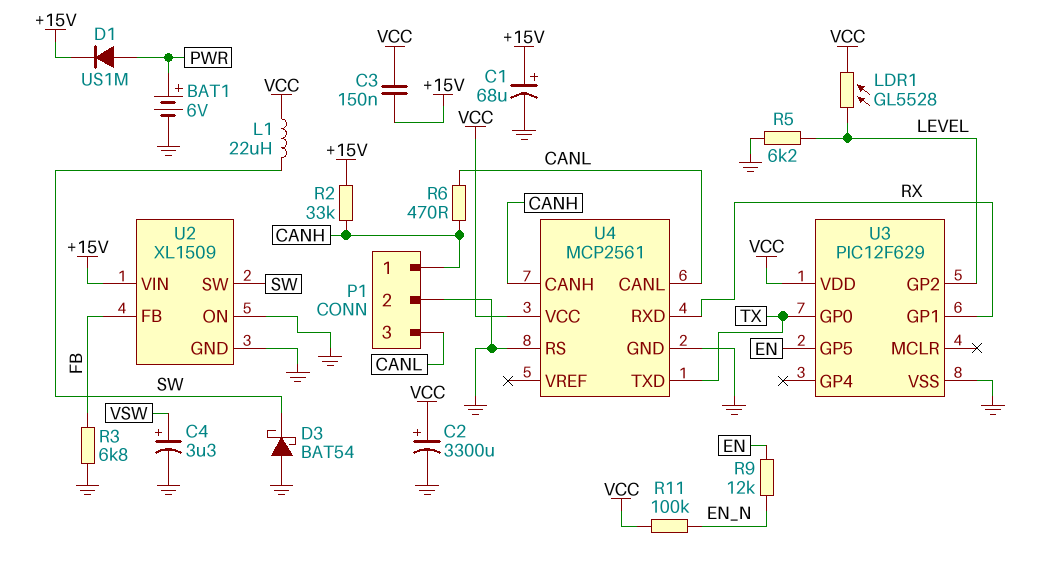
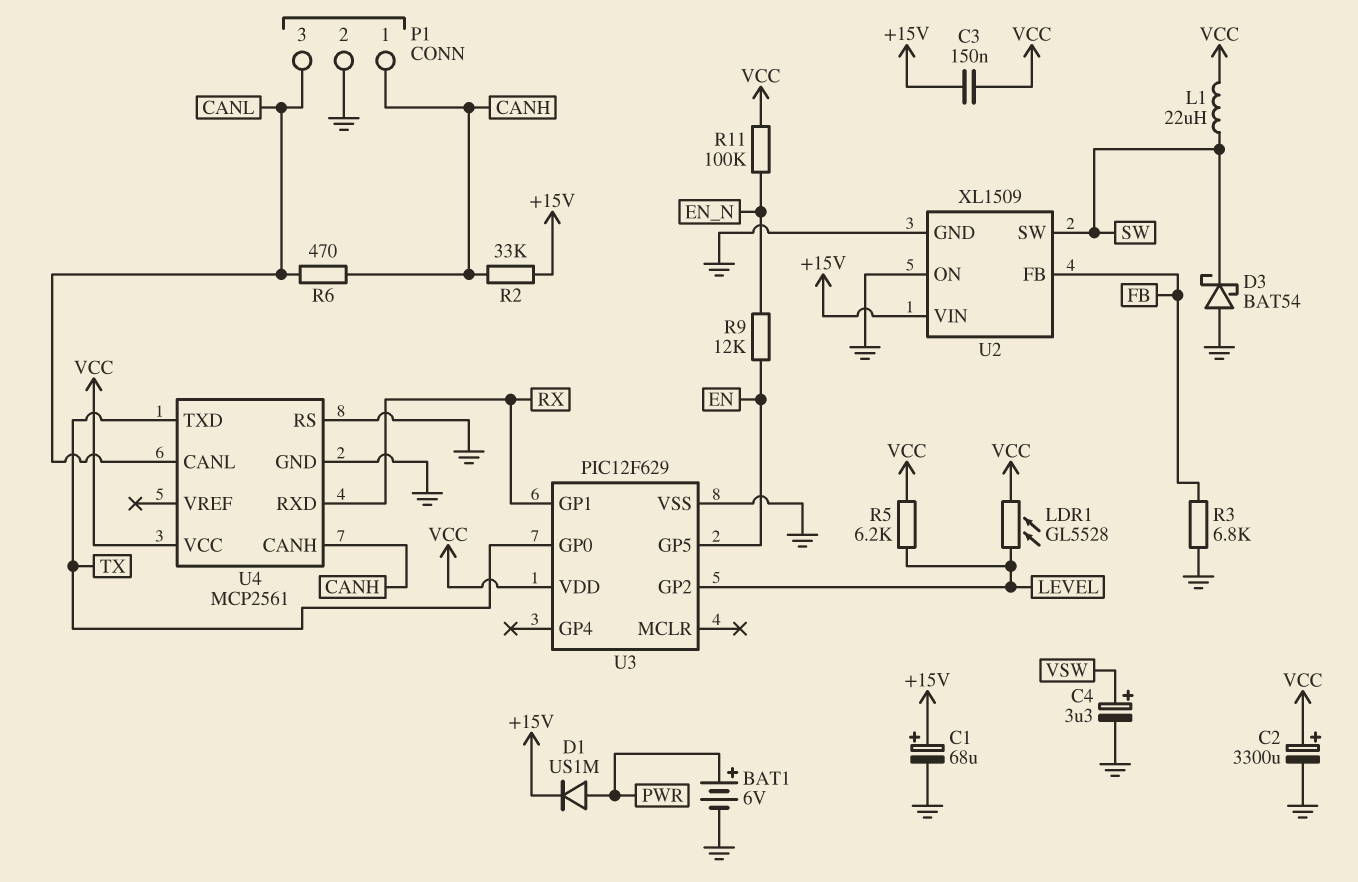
R5: 6.2k (GND, LEVEL) -> 6.2k (LEVEL, VCC)

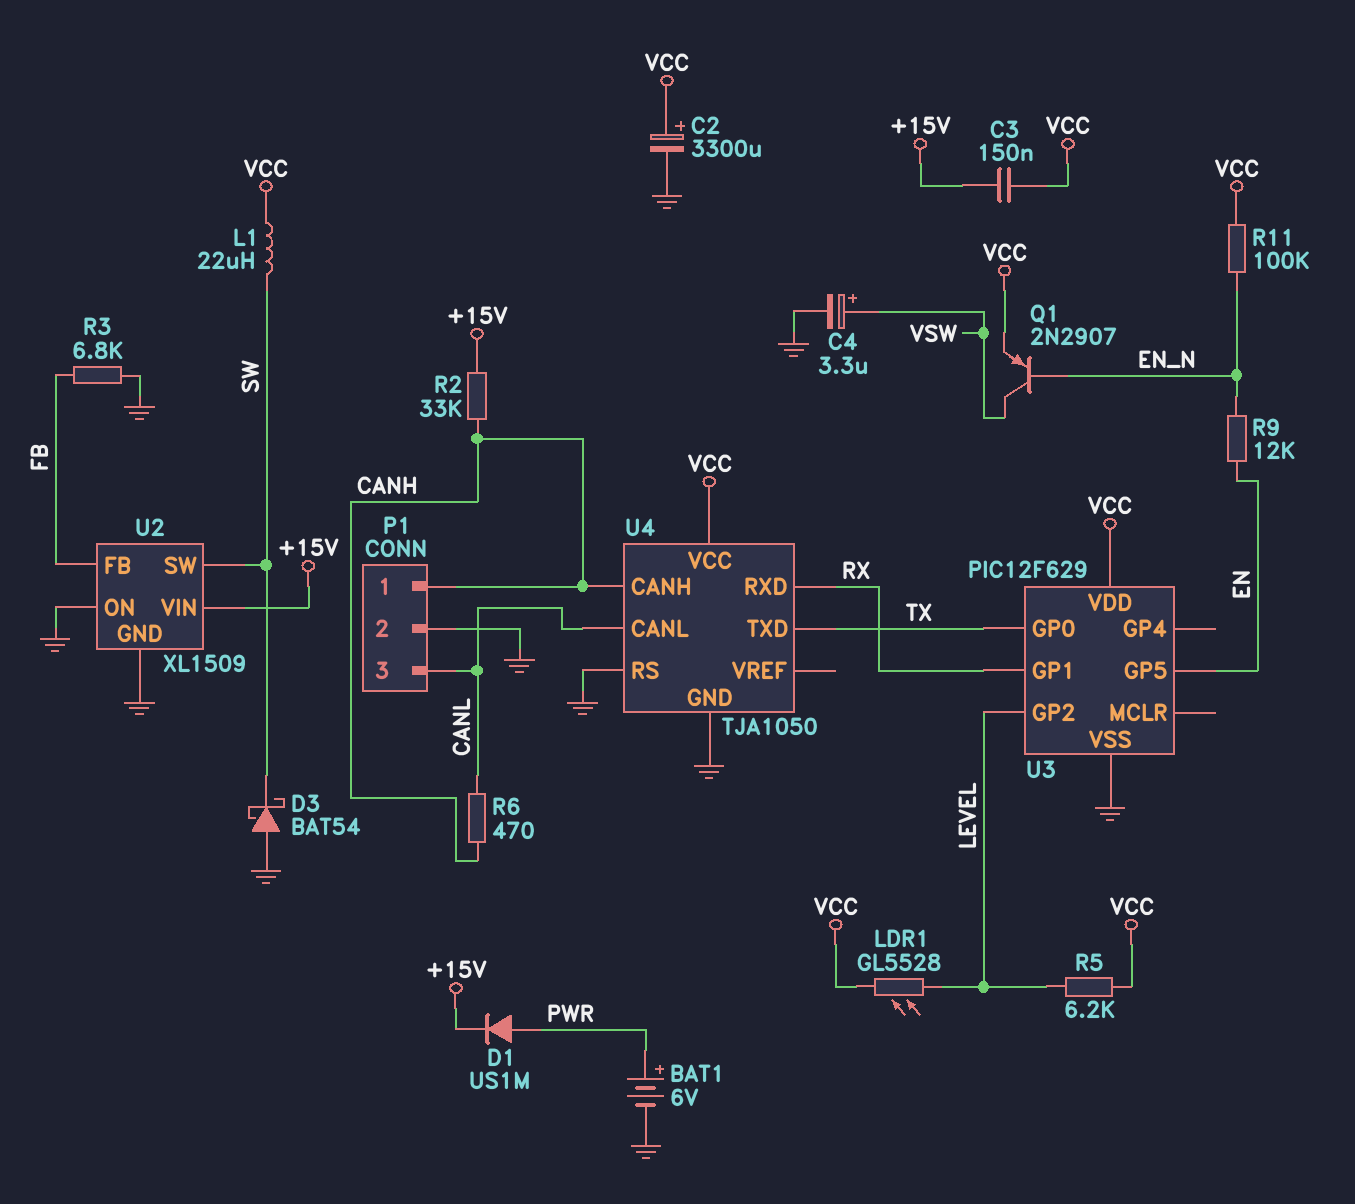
C1: 68uF (plus +15V, minus GND) -> none
Q1: none -> PNP 2N2907 (B EN_N, C VSW, E VCC)
U4: MCP2561 -> TJA1050

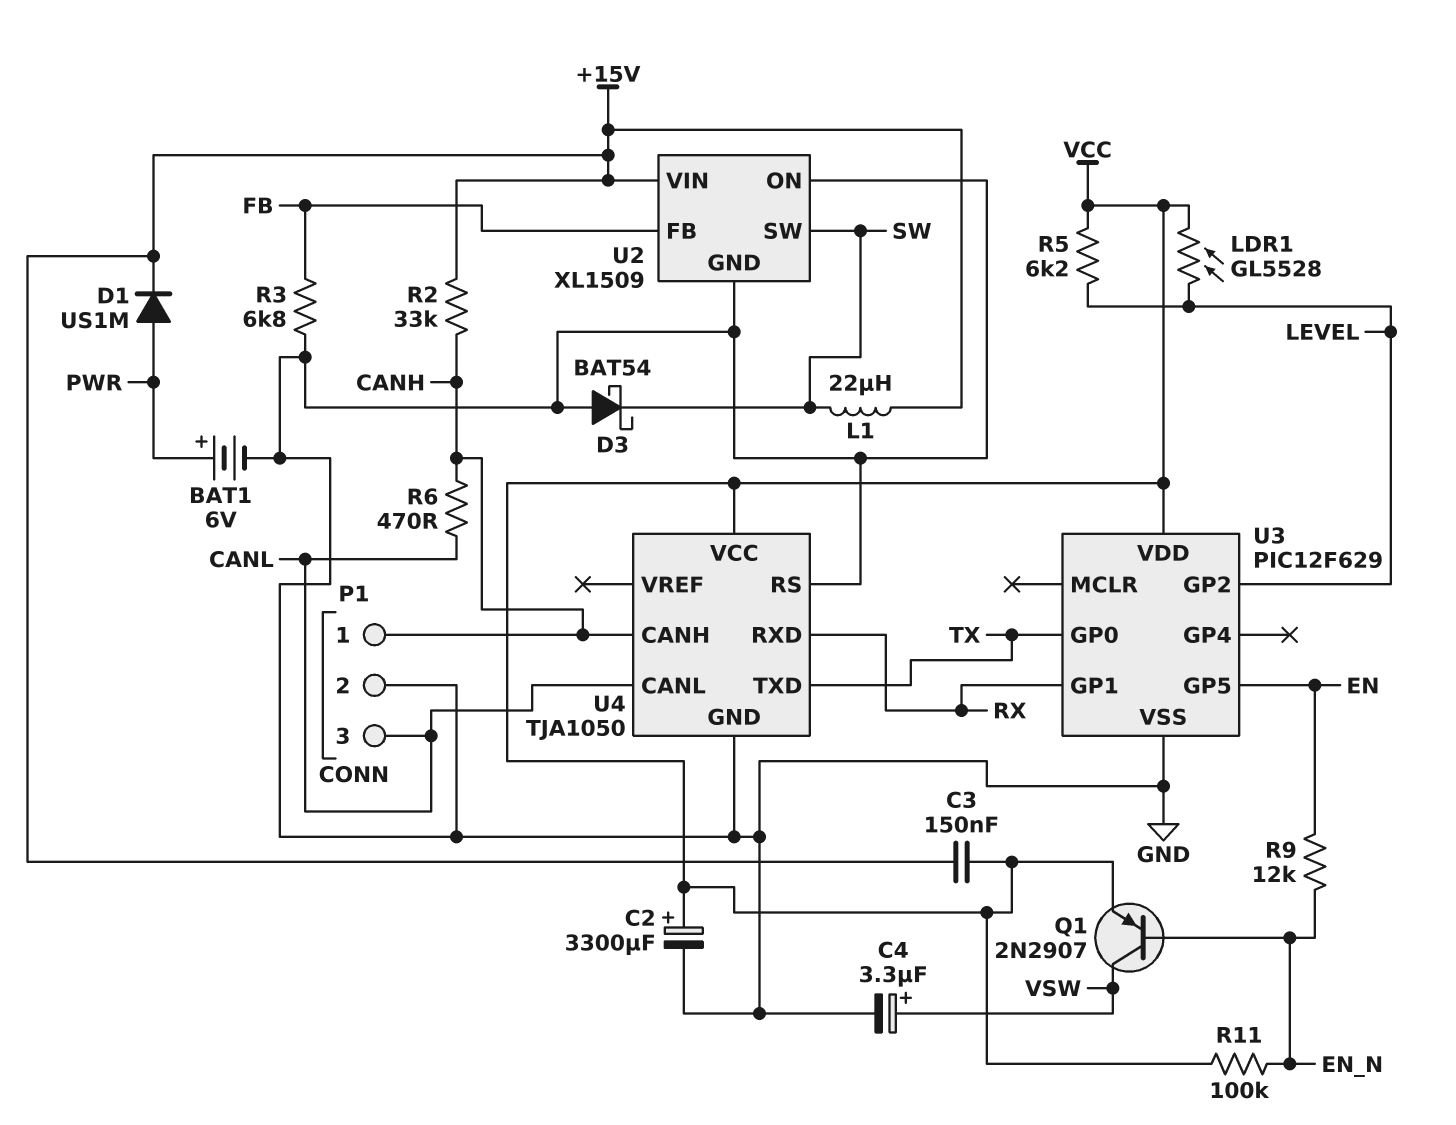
L1: 22uH (SW, VCC) -> 22uH (+15V, SW)

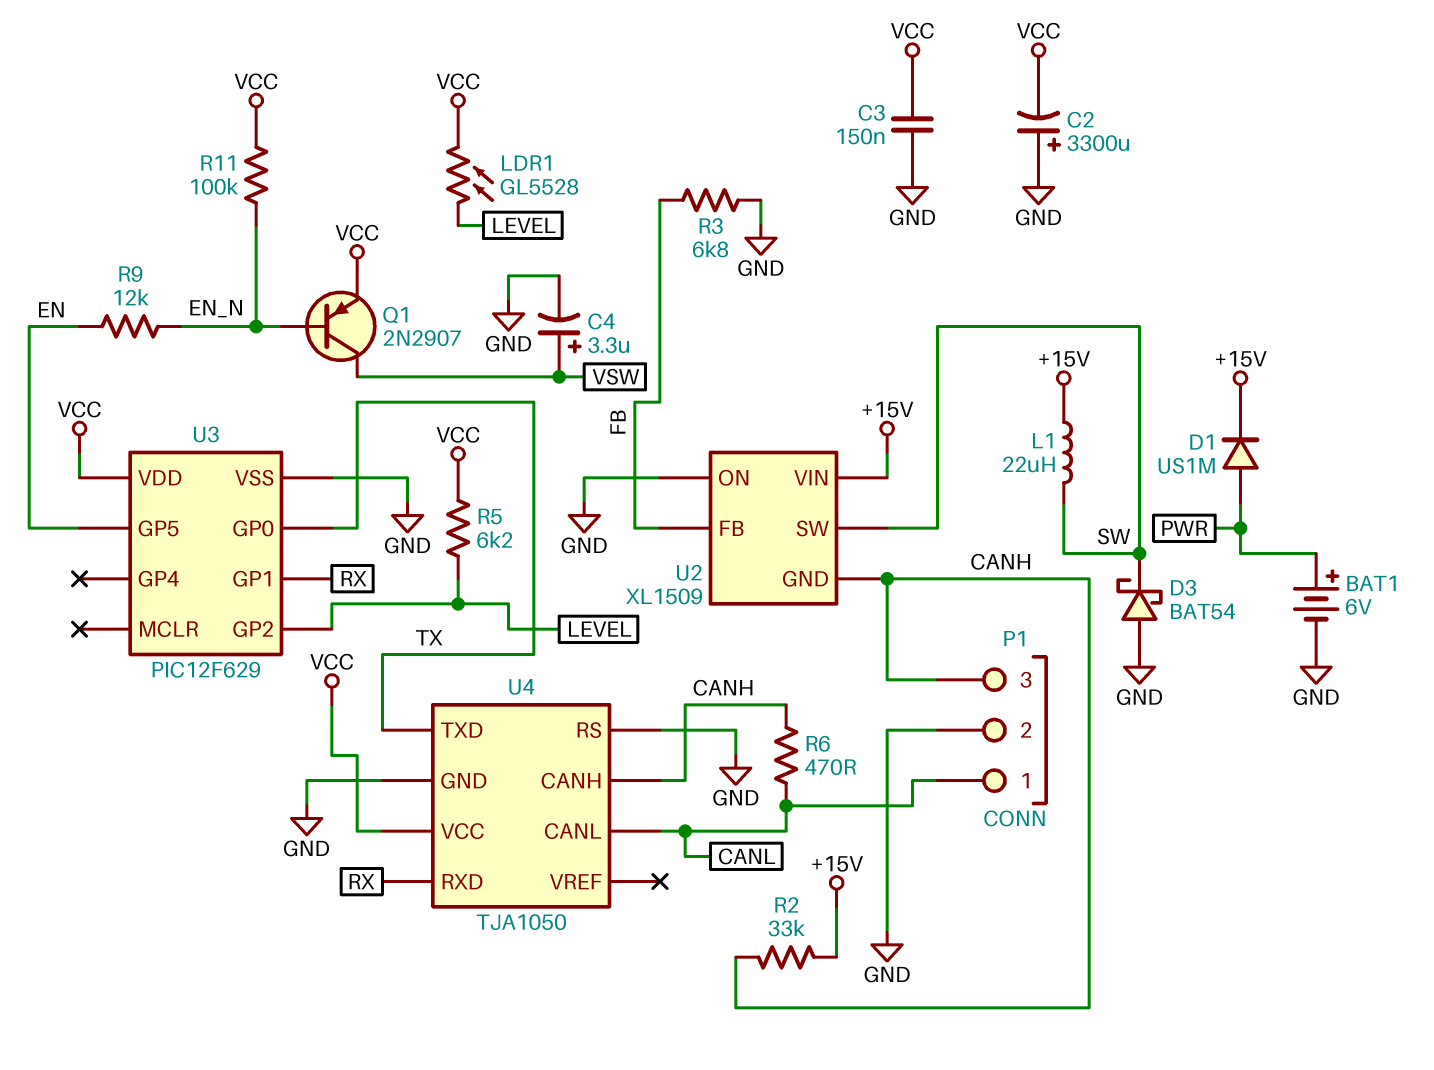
C2: 3300uF (plus VCC, minus GND) -> 3300uF (plus GND, minus VCC)
C3: 150nF (+15V, VCC) -> 150nF (GND, VCC)
P1 pin 1: CANH -> CANL
P1 pin 3: CANL -> CANH
U2 pin GND: GND -> CANH

